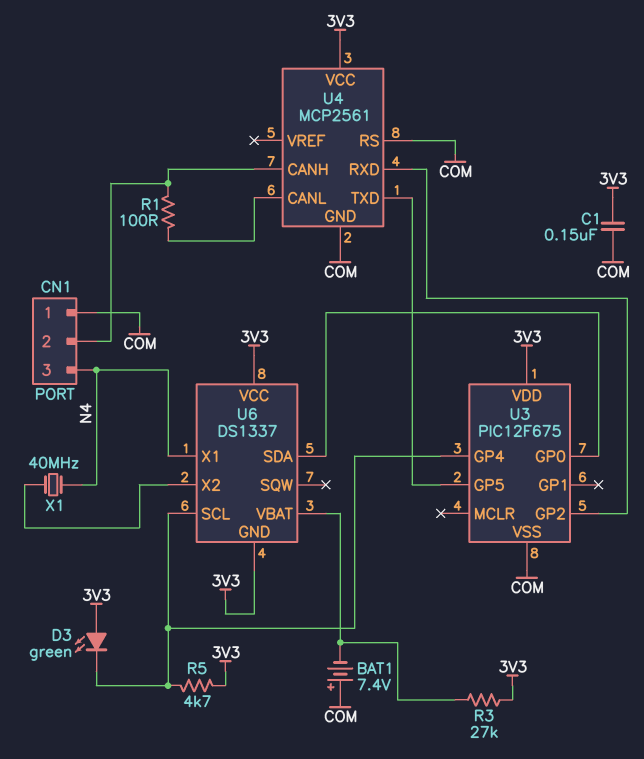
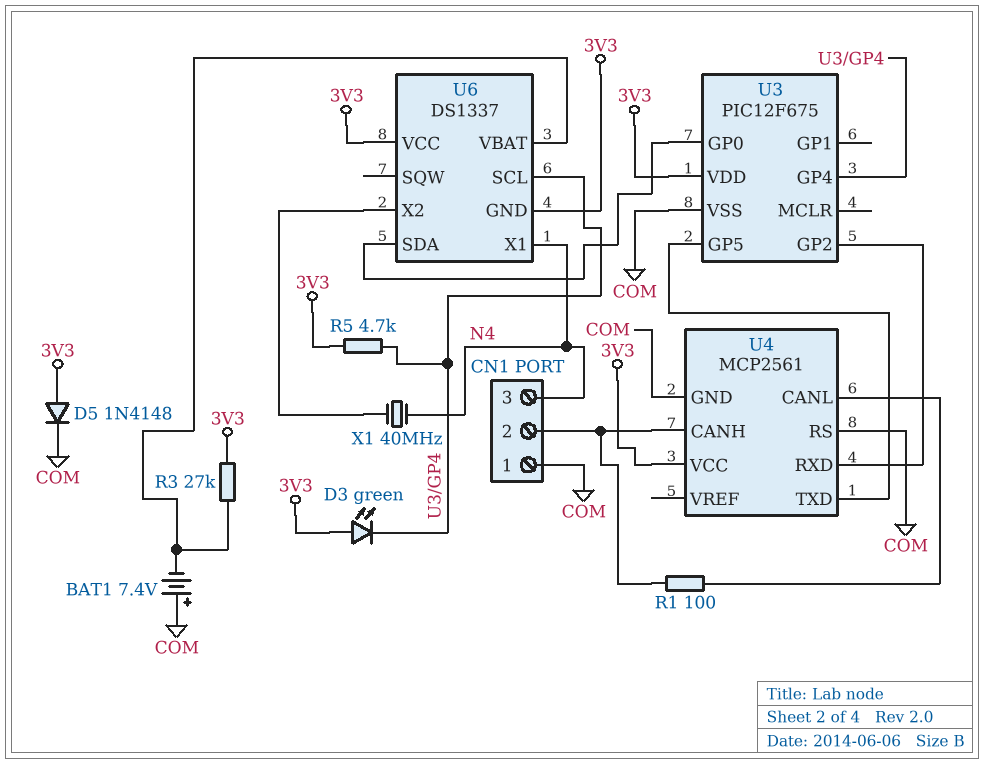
C1: 150nF (3V3, COM) -> none
D5: none -> diode 1N4148 (A 3V3, K COM)

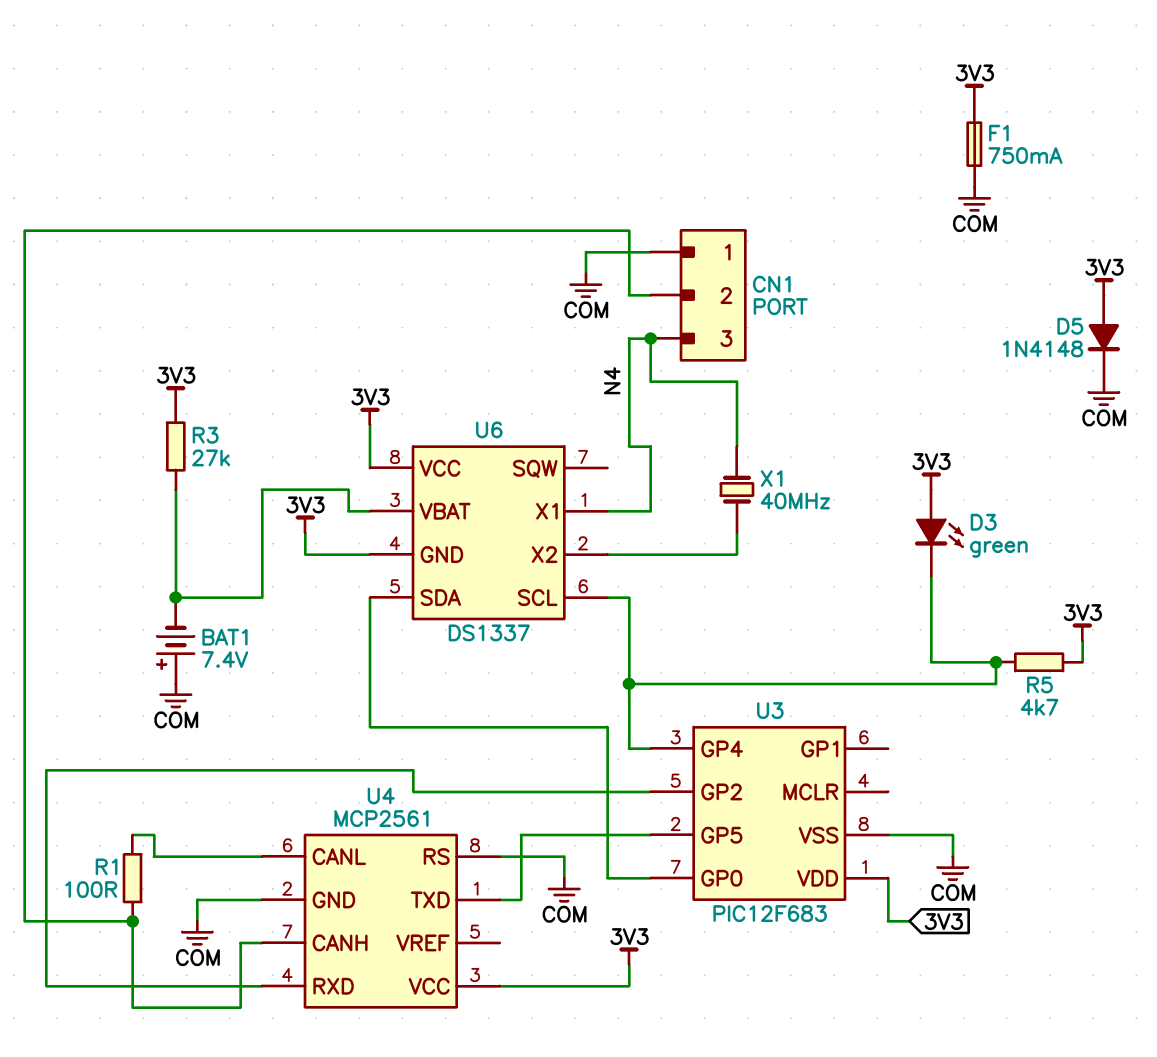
F1: none -> 750mA (3V3, COM)
U3: PIC12F675 -> PIC12F683

